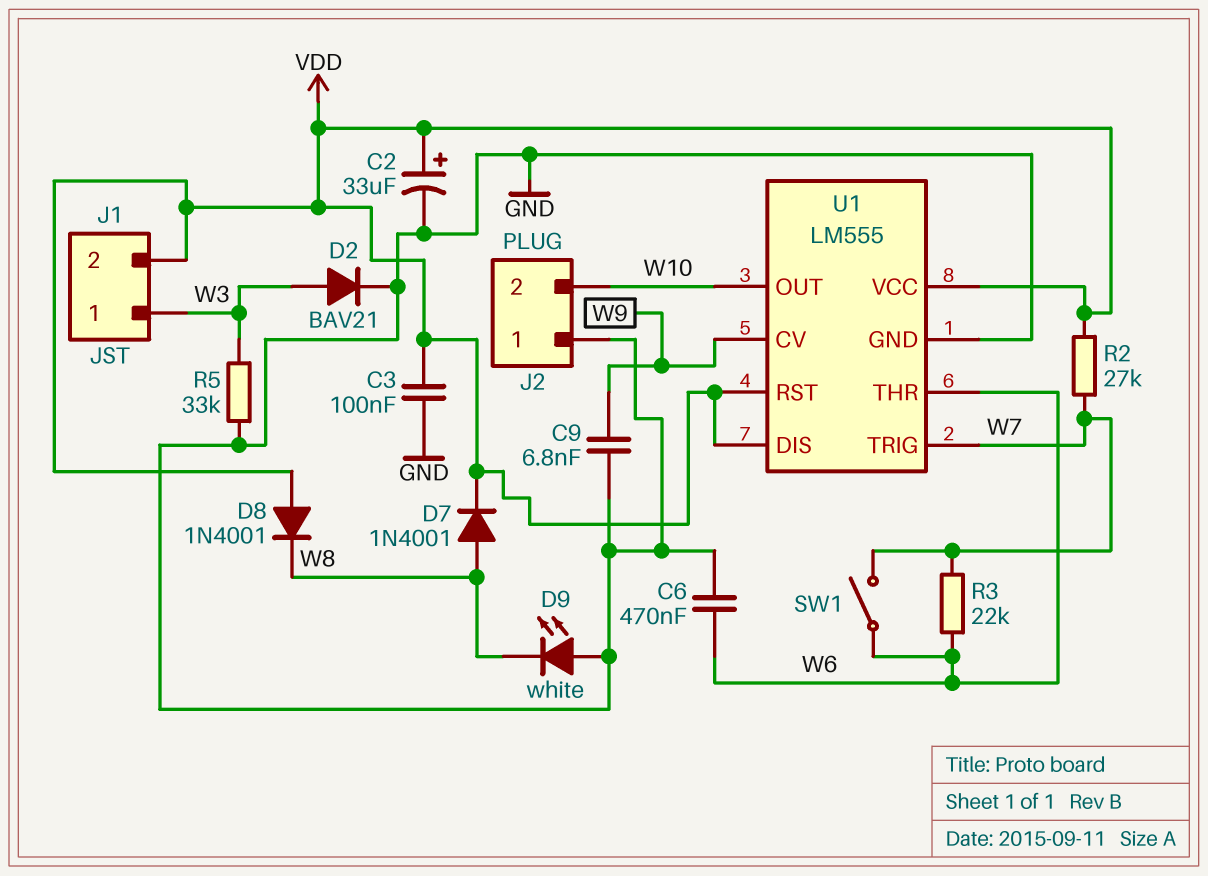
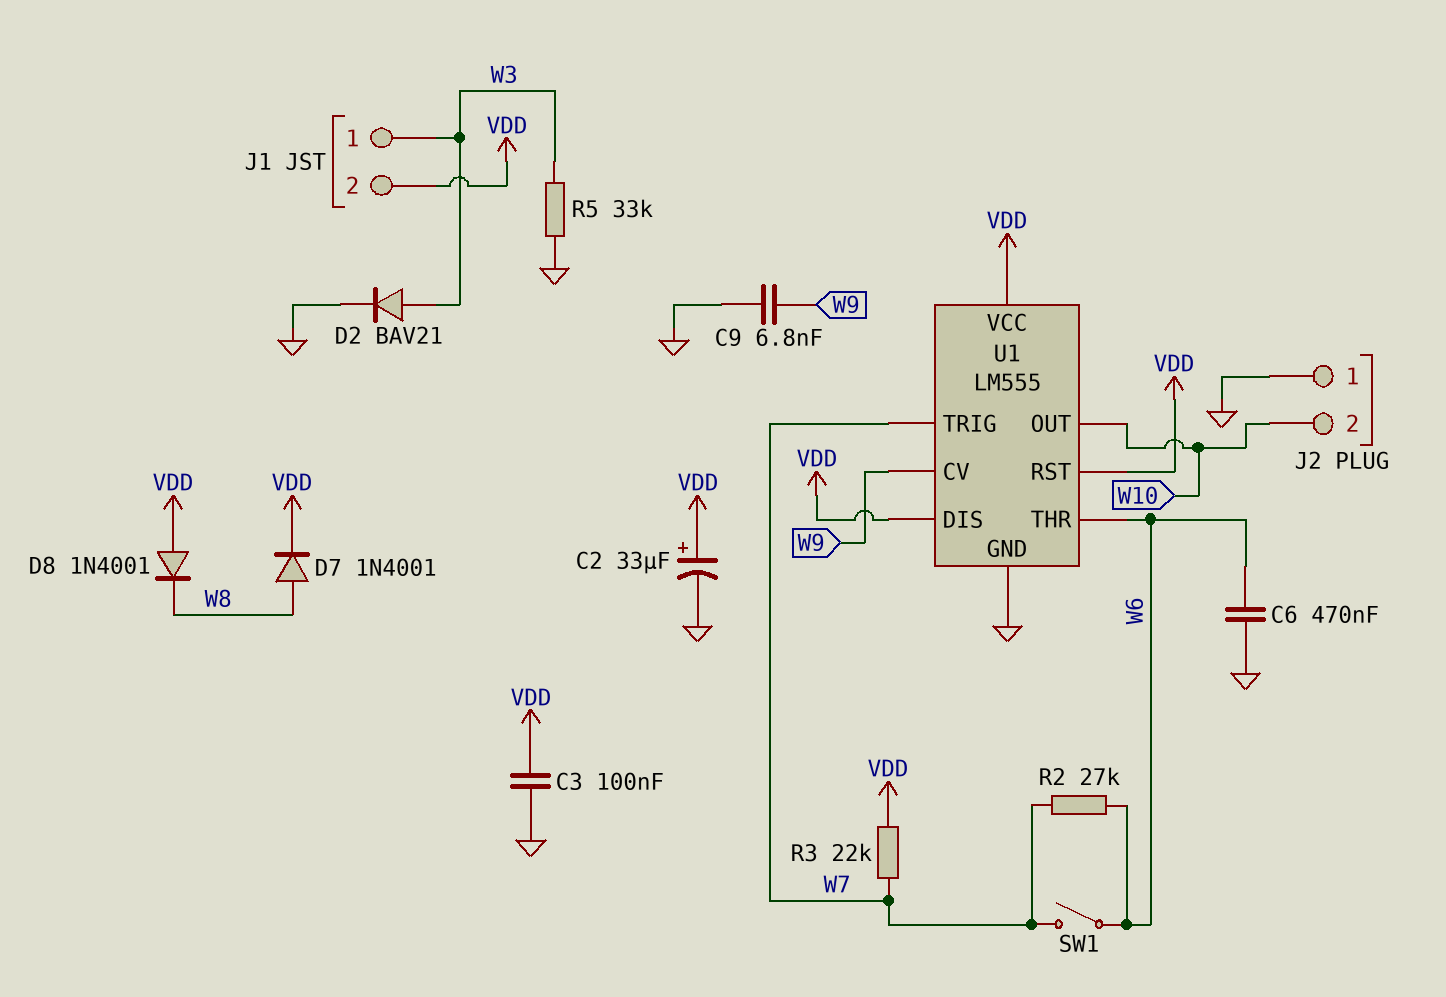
D9: LED white (A GND, K W8) -> none
R2: 27k (VDD, W7) -> 27k (W6, W7)
R3: 22k (W6, W7) -> 22k (VDD, W7)

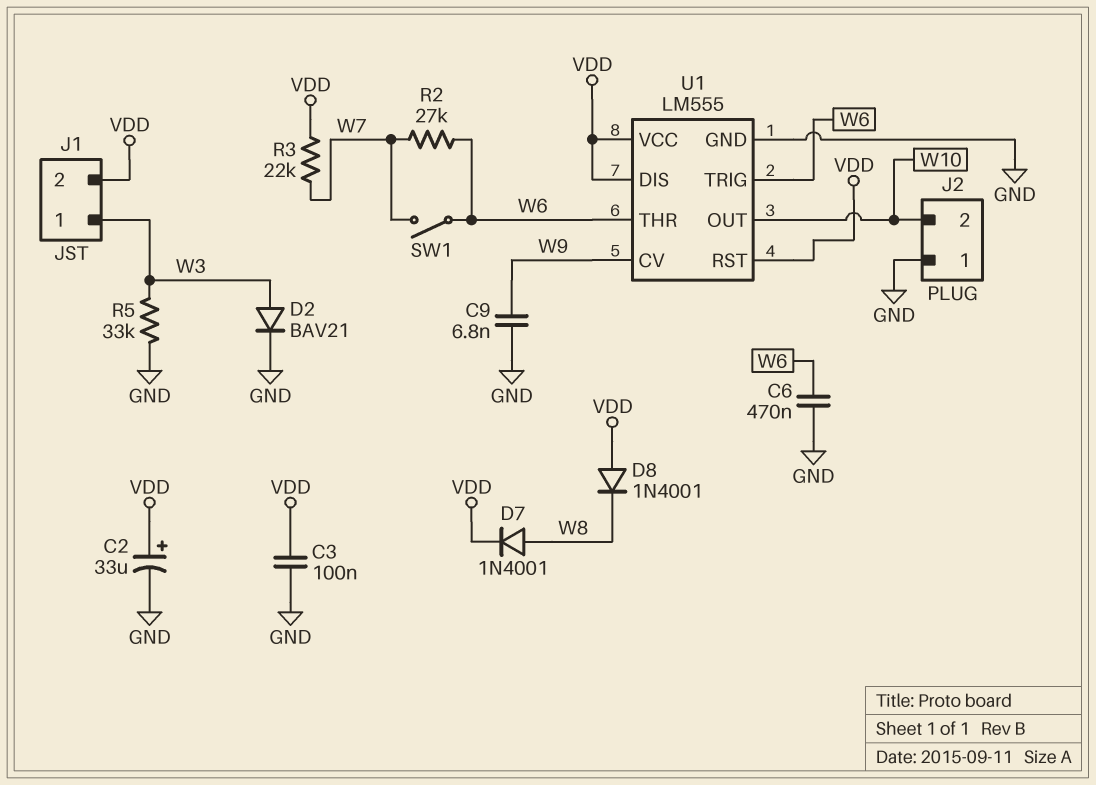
U1 pin TRIG: W7 -> W6

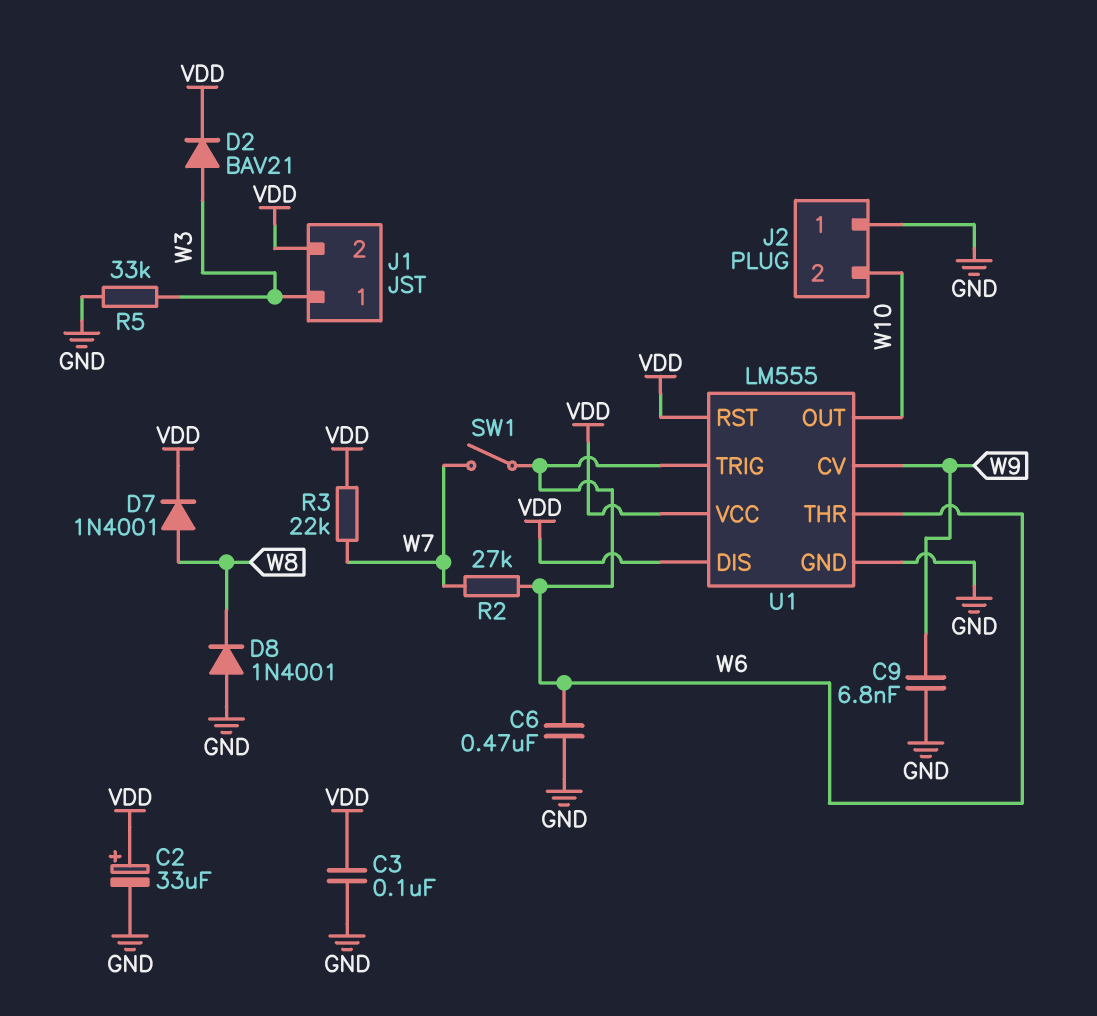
D2: diode BAV21 (A W3, K GND) -> diode BAV21 (A W3, K VDD)
D8: diode 1N4001 (A VDD, K W8) -> diode 1N4001 (A GND, K W8)

